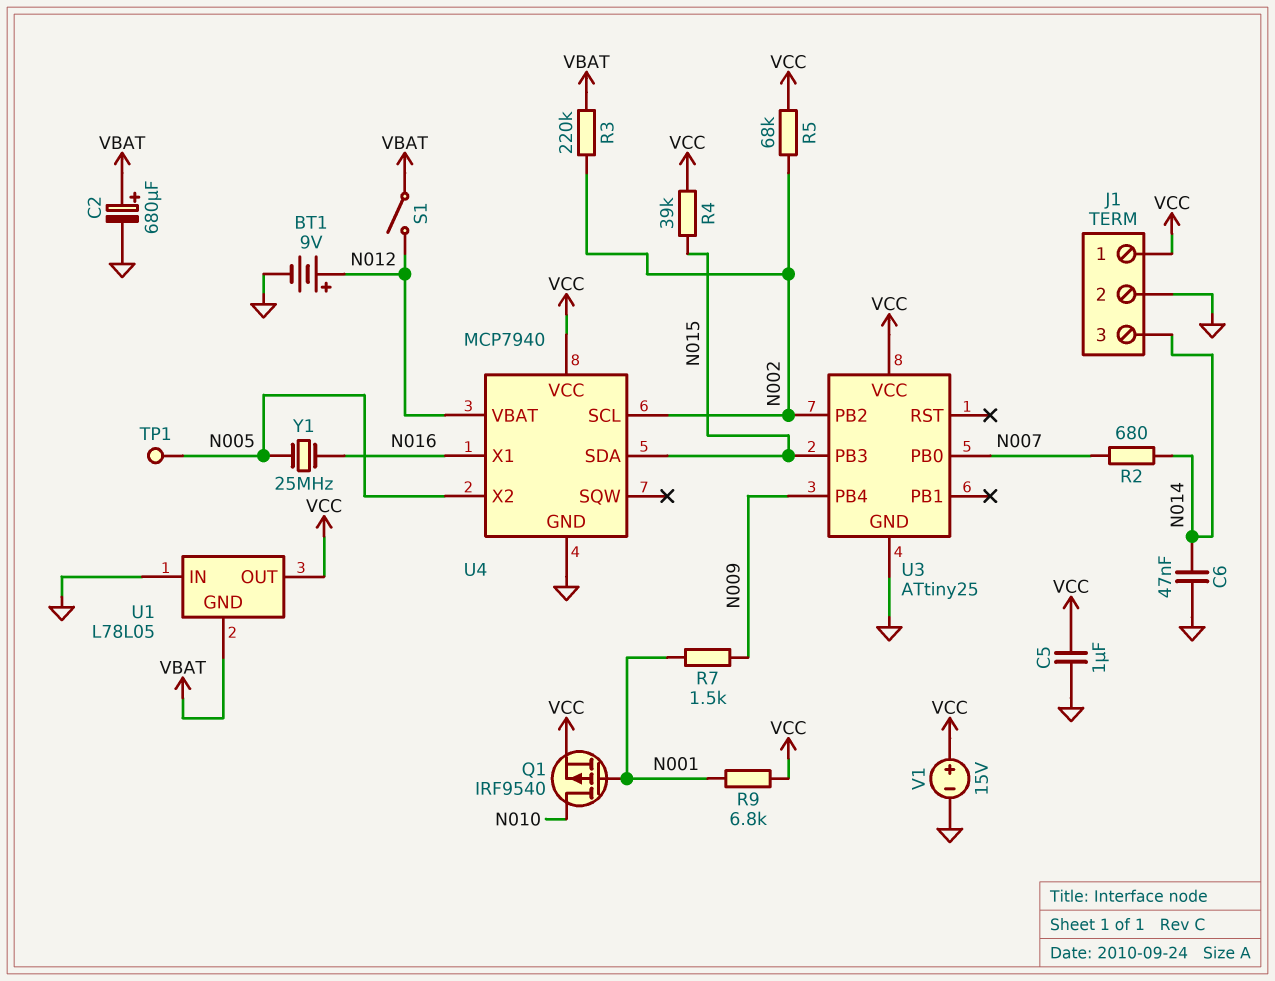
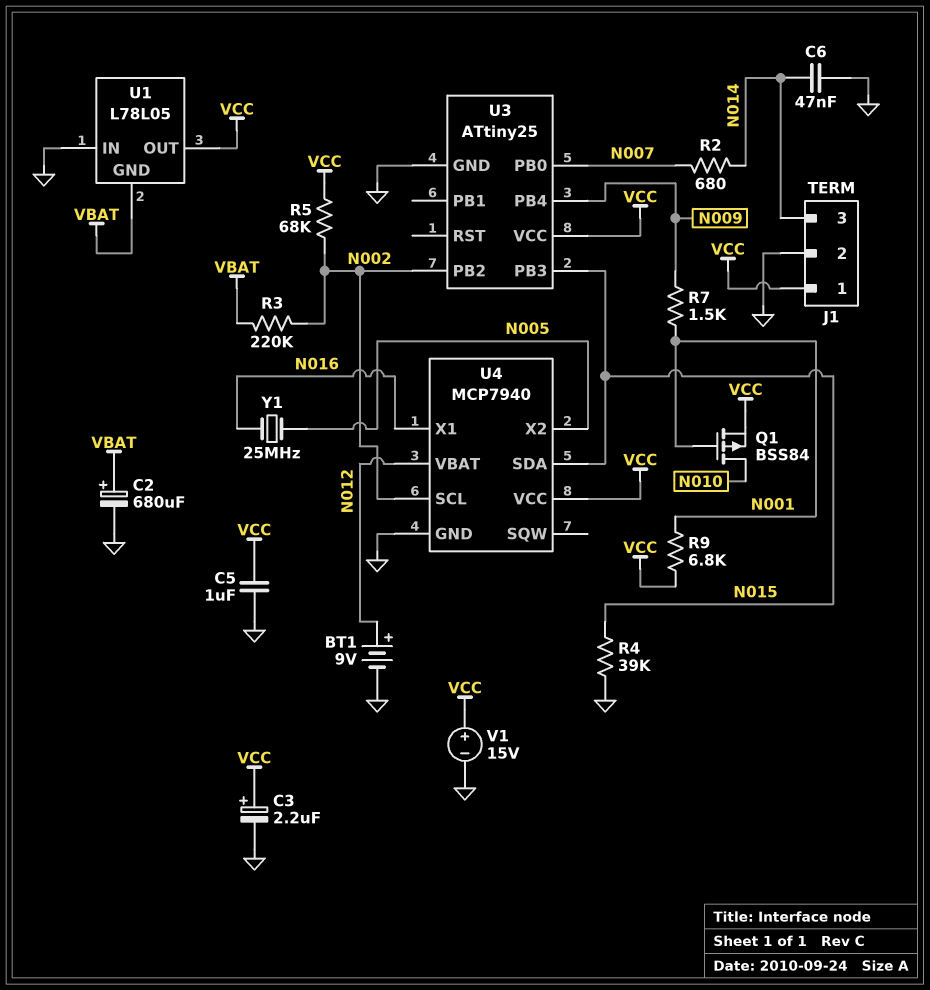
C3: none -> 2.2uF (plus VCC, minus GND)
Q1: PMOS IRF9540 (G N001, D N010, S VCC) -> PMOS BSS84 (G N001, D N010, S VCC)
R4: 39k (N015, VCC) -> 39k (GND, N015)
S1: switch (N012, VBAT) -> none
TP1: test point (N005) -> none

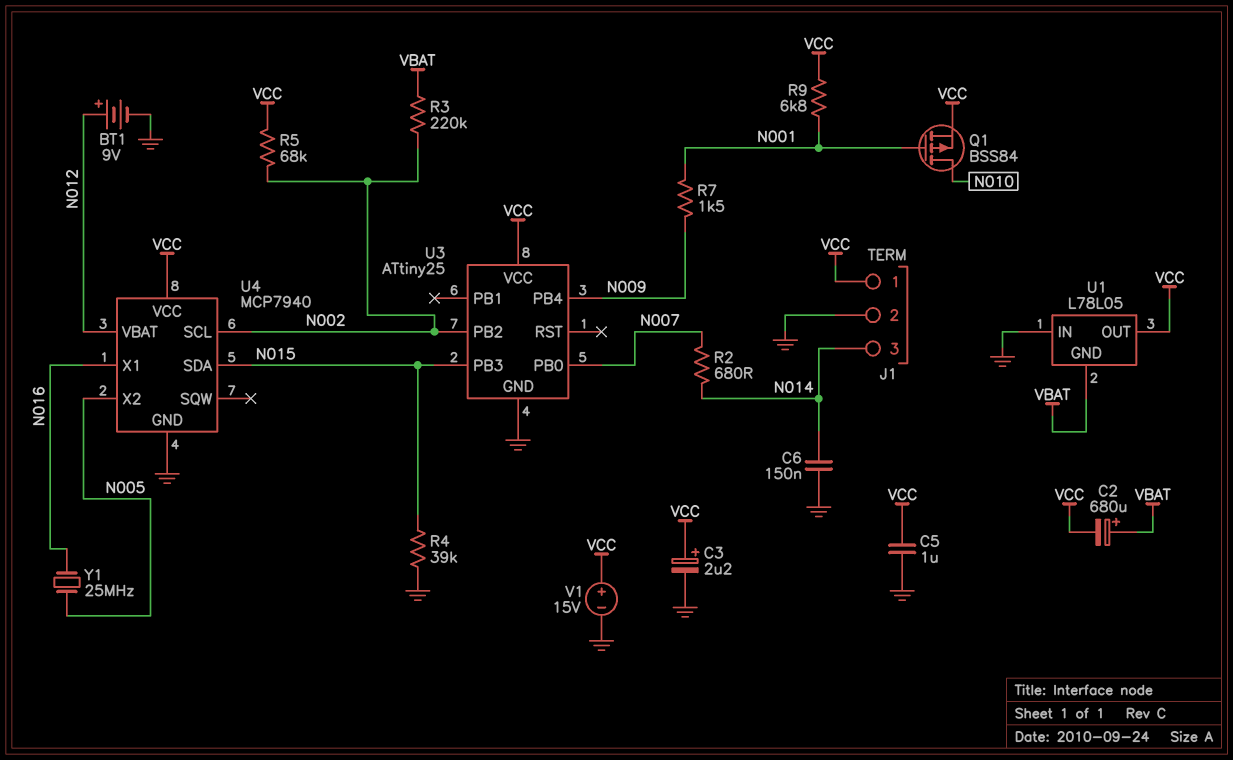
C2: 680uF (plus VBAT, minus GND) -> 680uF (plus VBAT, minus VCC)
C6: 47nF (GND, N014) -> 150nF (GND, N014)

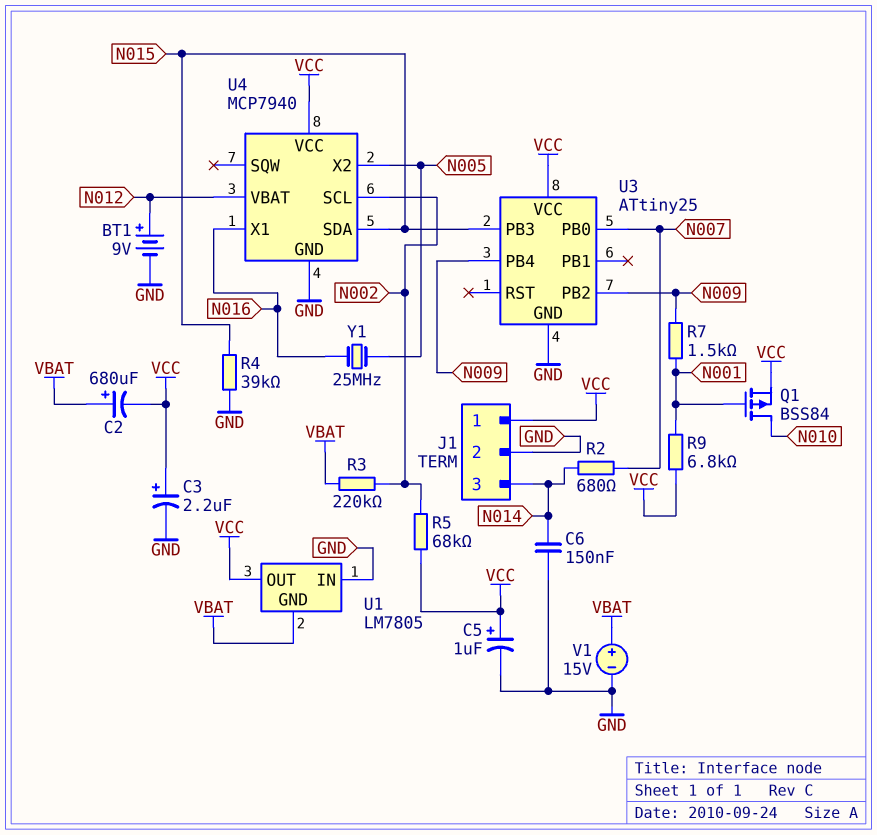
C5: 1uF (GND, VCC) -> 1uF (plus VCC, minus GND)
U1: L78L05 -> LM7805
U3 pin PB2: N002 -> N009
V1: 15V (plus VCC, minus GND) -> 15V (plus VBAT, minus GND)

